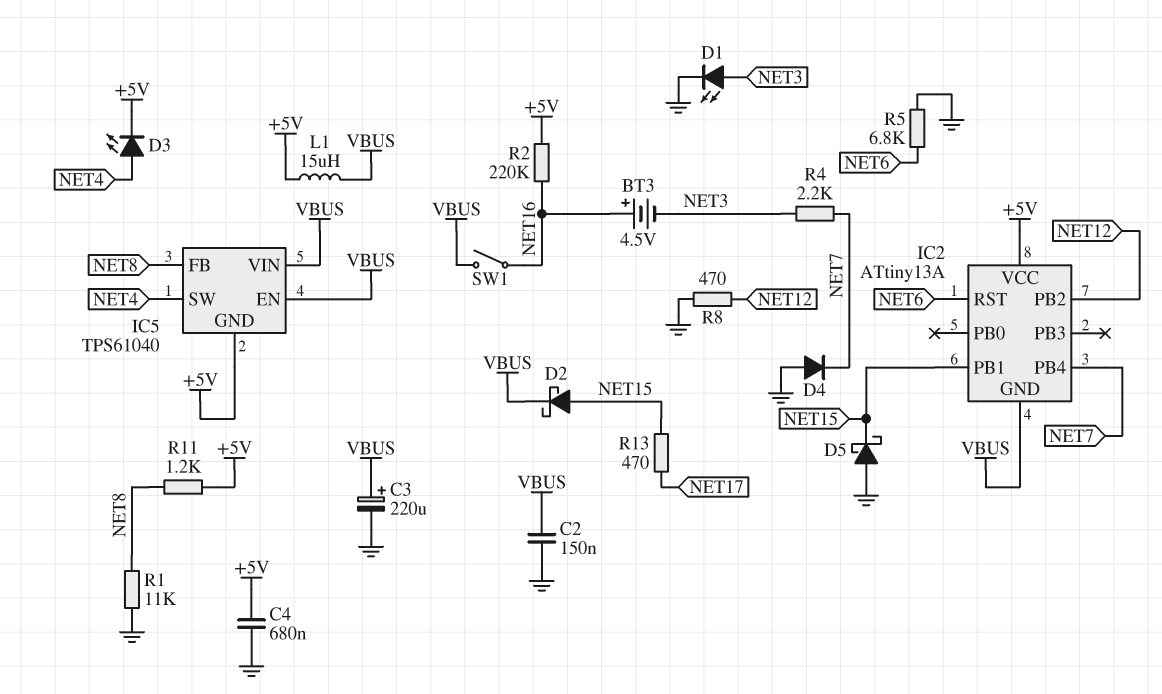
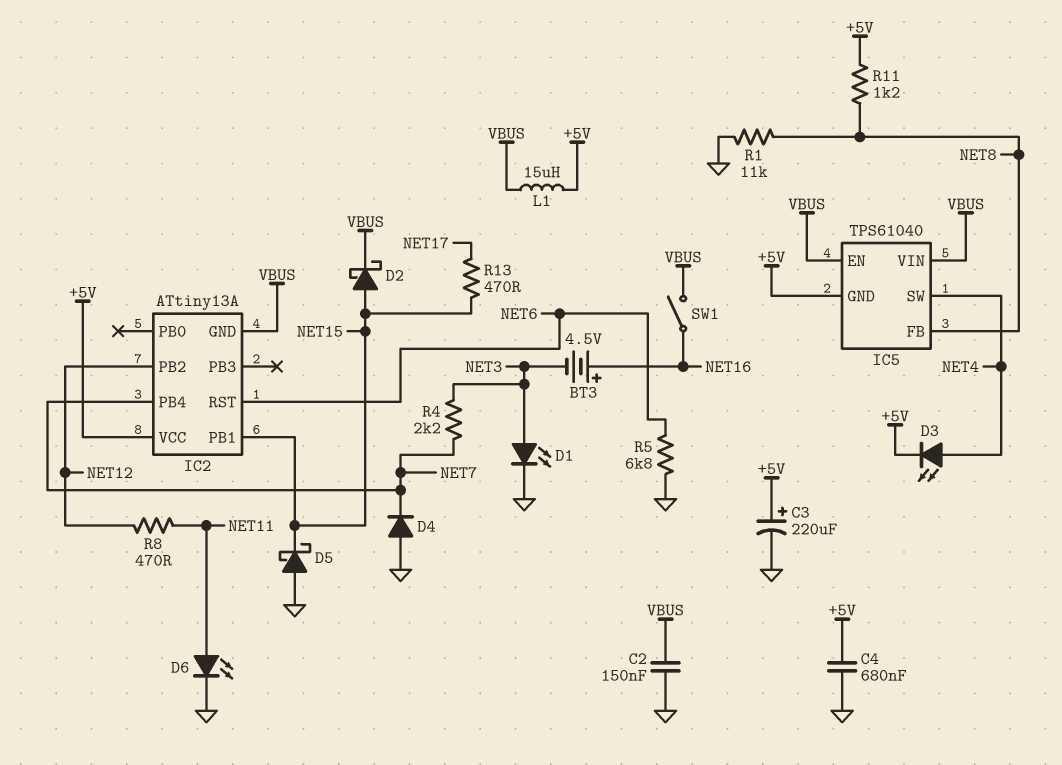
C3: 220uF (plus VBUS, minus GND) -> 220uF (plus +5V, minus GND)
D6: none -> LED (A NET11, K GND)
R2: 220k (+5V, NET16) -> none
R8: 470 (GND, NET12) -> 470 (NET11, NET12)

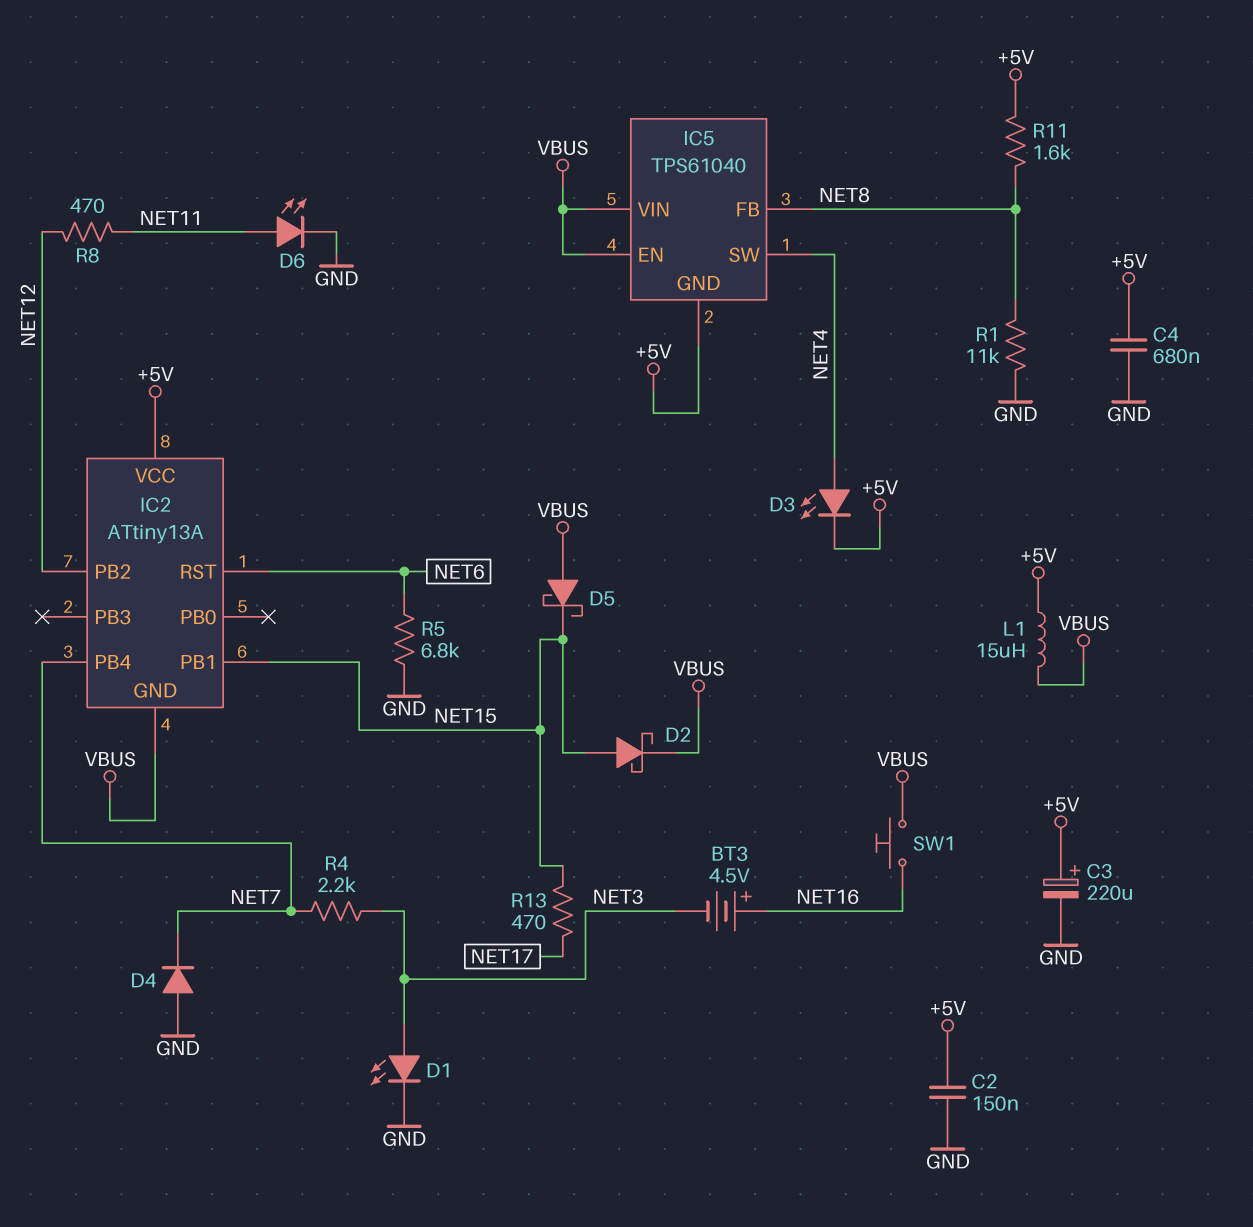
C2: 150nF (GND, VBUS) -> 150nF (+5V, GND)
D5: schottky (A GND, K NET15) -> schottky (A VBUS, K NET15)
R11: 1.2k (+5V, NET8) -> 1.6k (+5V, NET8)
SW1: switch (NET16, VBUS) -> button (NET16, VBUS)

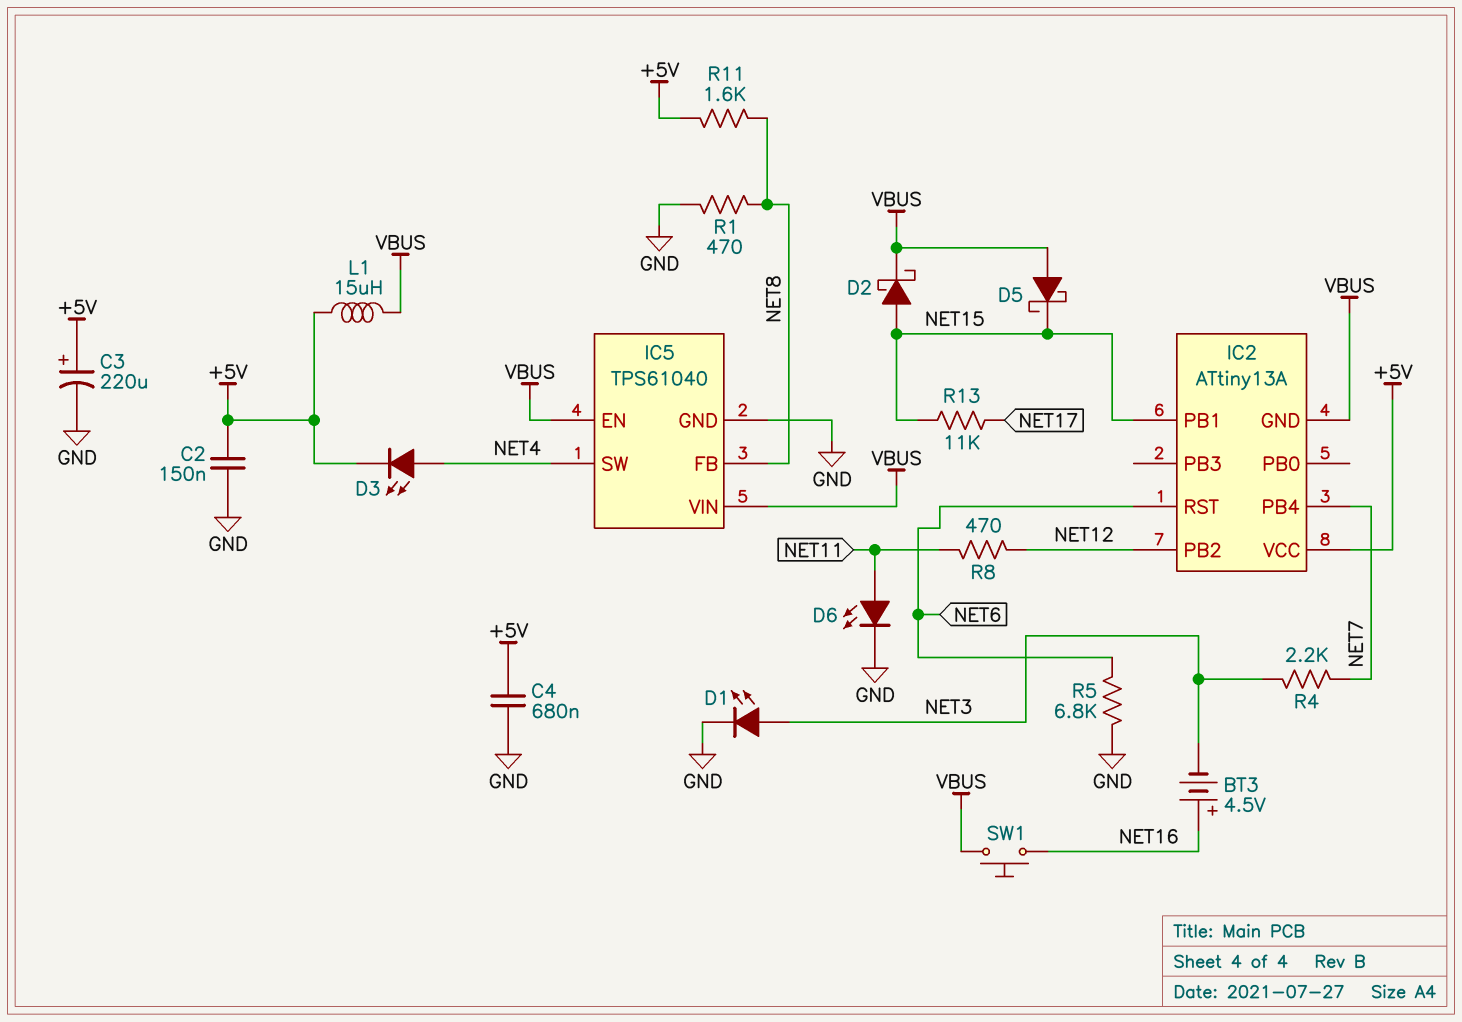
D4: diode (A GND, K NET7) -> none
IC5 pin GND: +5V -> GND
R1: 11k (GND, NET8) -> 470 (GND, NET8)
R13: 470 (NET15, NET17) -> 11k (NET15, NET17)

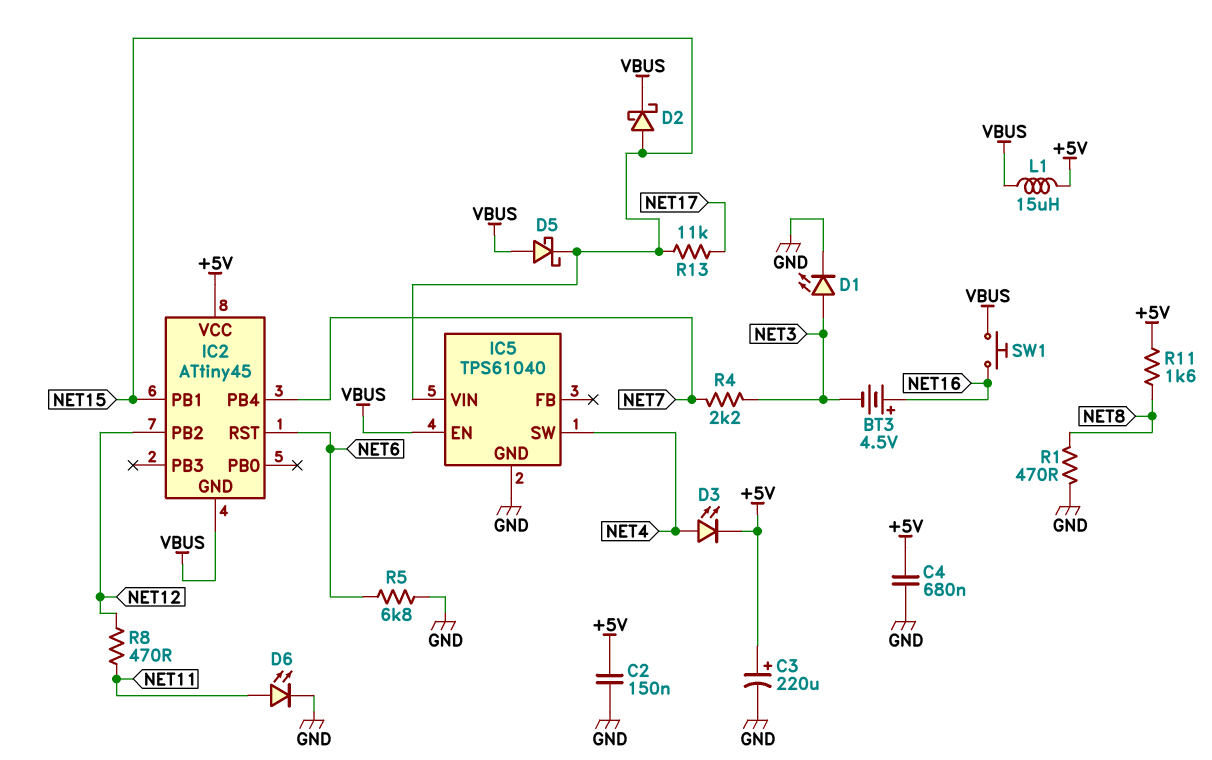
IC2: ATtiny13A -> ATtiny45
IC5 pin FB: NET8 -> none
IC5 pin VIN: VBUS -> NET15

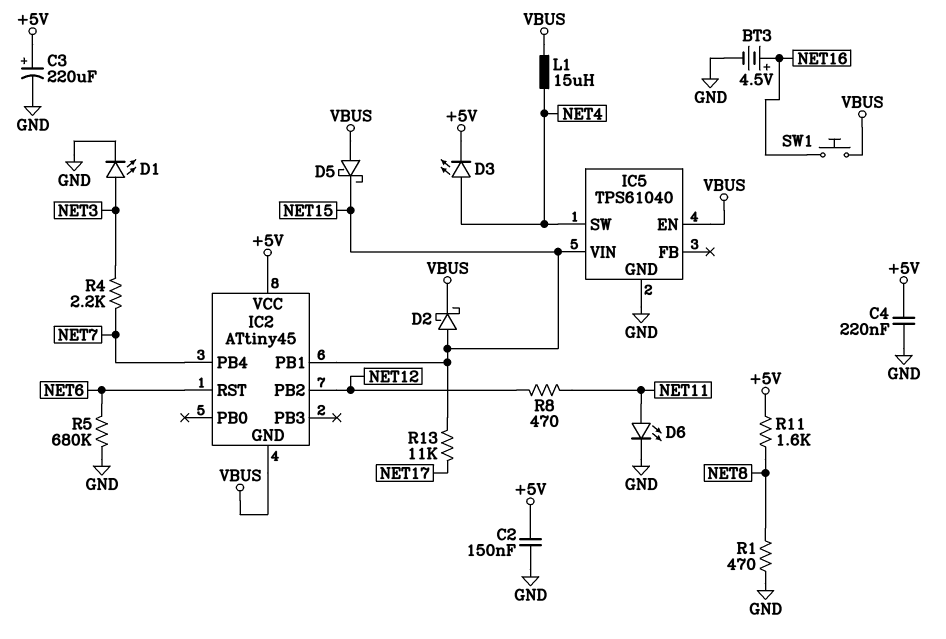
BT3: 4.5V (plus NET16, minus NET3) -> 4.5V (plus NET16, minus GND)
C4: 680nF (+5V, GND) -> 220nF (+5V, GND)
L1: 15uH (+5V, VBUS) -> 15uH (NET4, VBUS)
R5: 6.8k (GND, NET6) -> 680k (GND, NET6)

